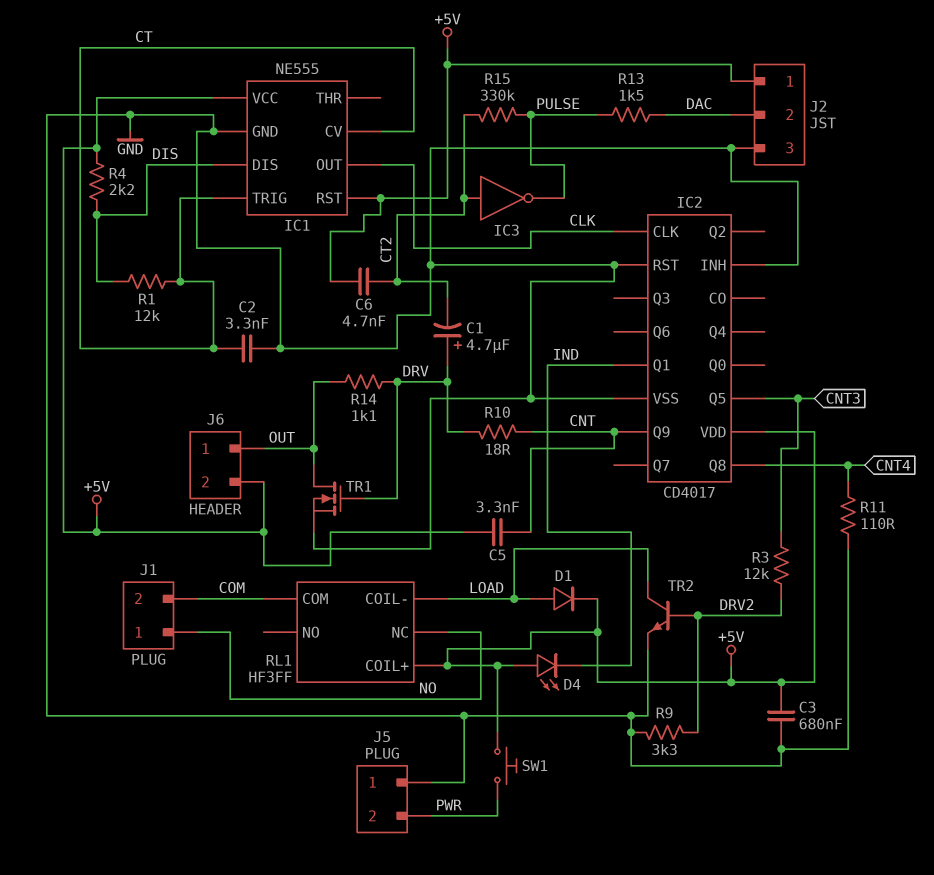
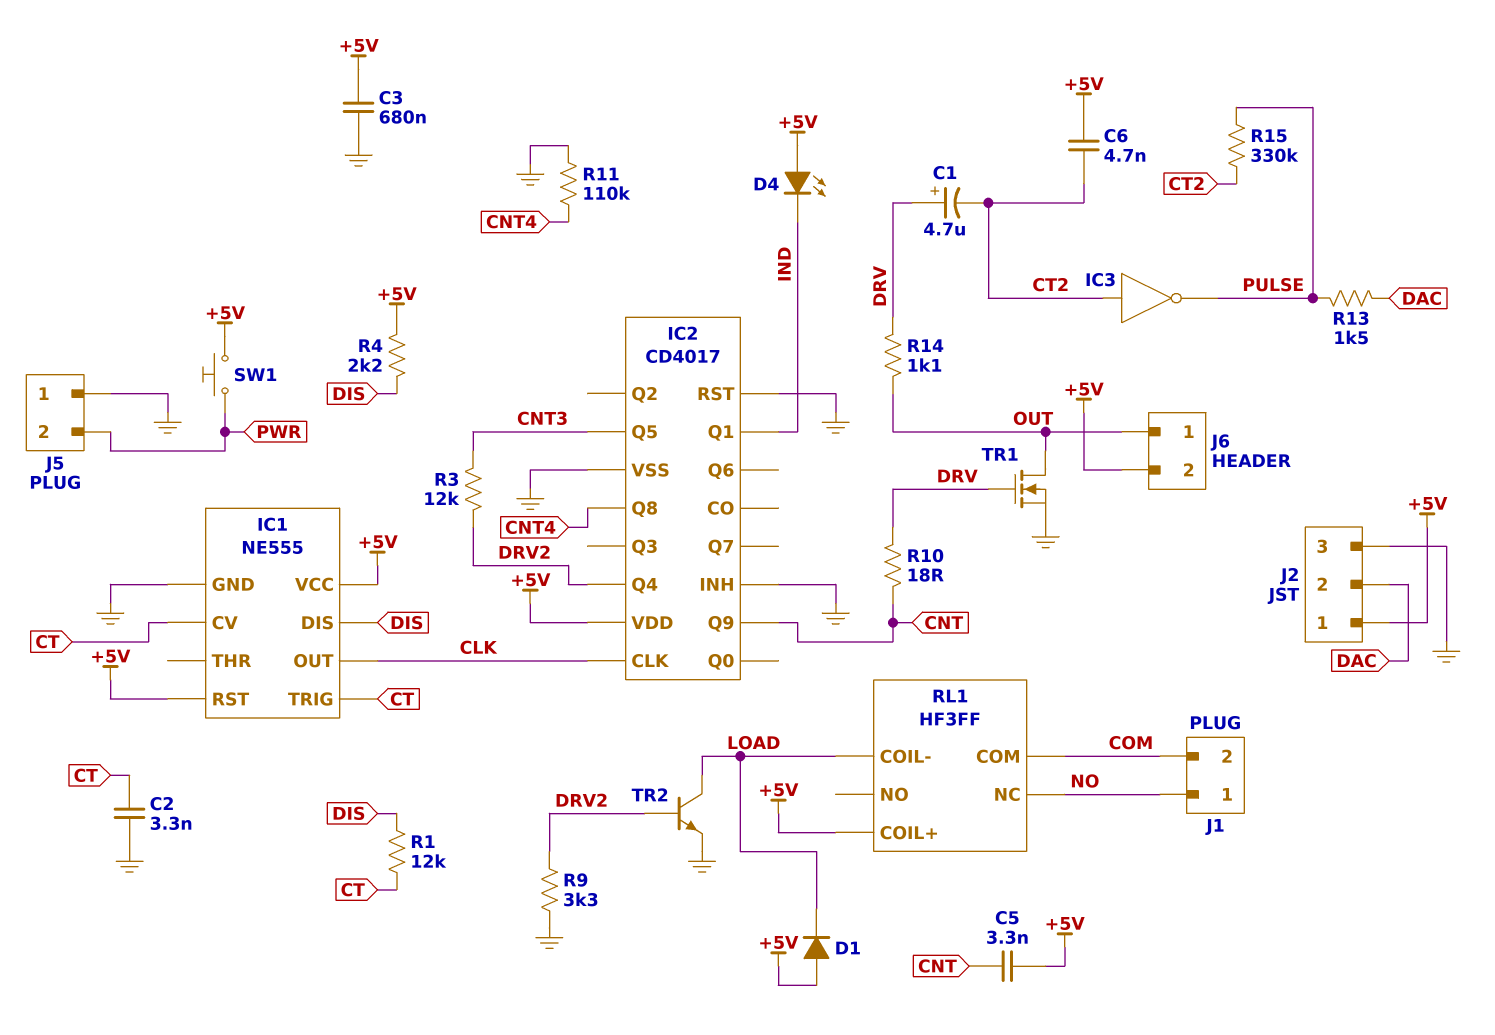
D1: diode (A LOAD, K +5V) -> diode (A +5V, K LOAD)
IC2 pin Q4: none -> DRV2
R11: 110 (CNT4, GND) -> 110k (CNT4, GND)

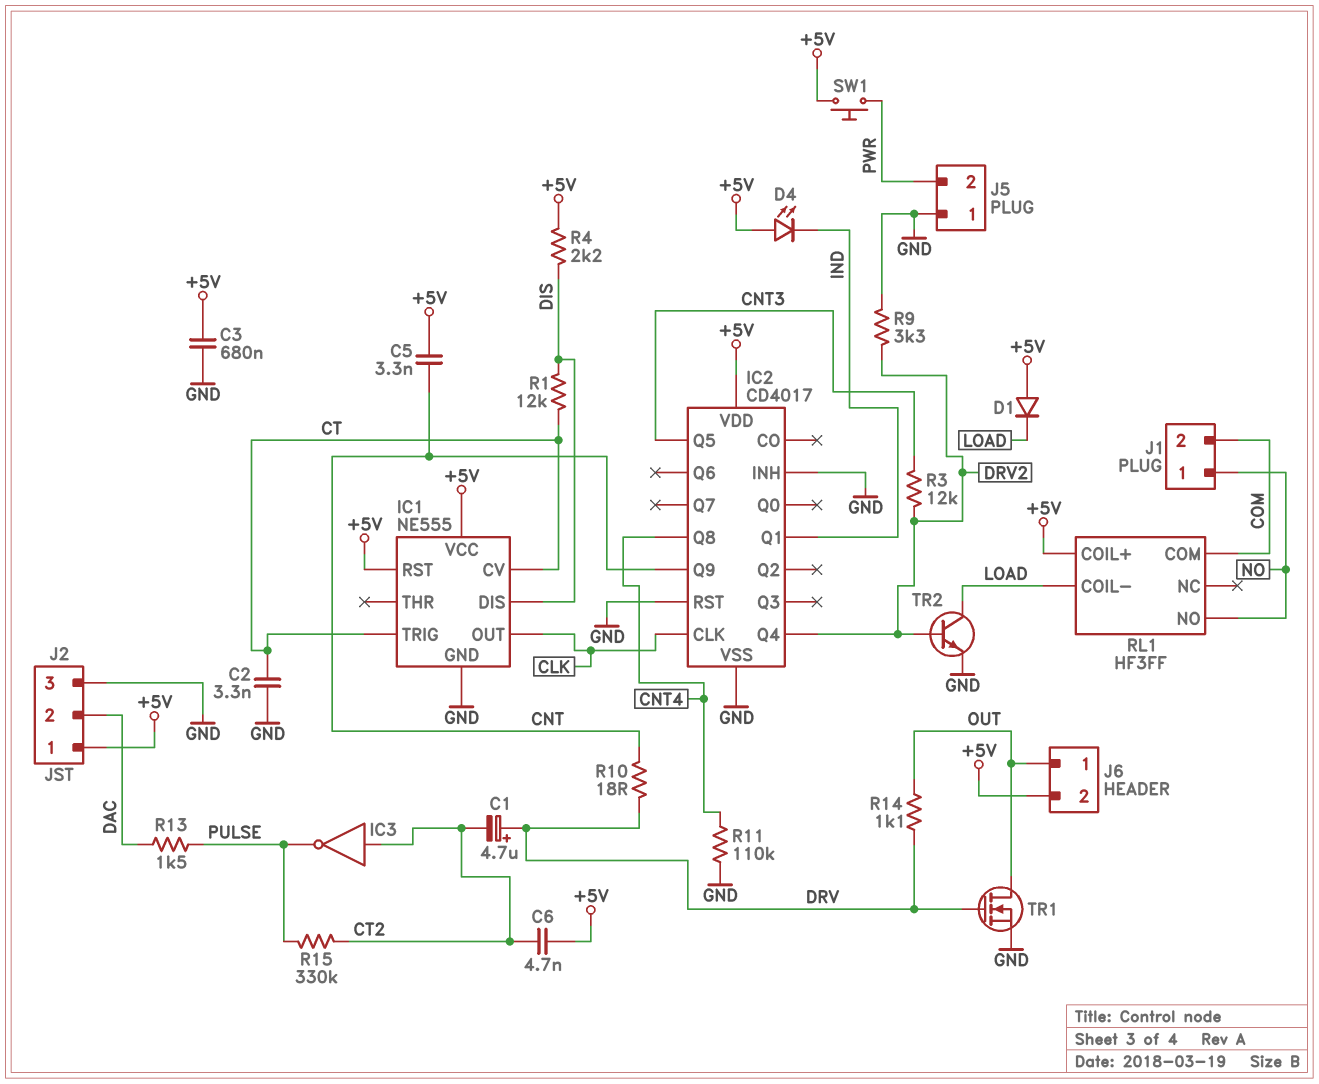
RL1 pin NC: NO -> none
RL1 pin NO: none -> NO

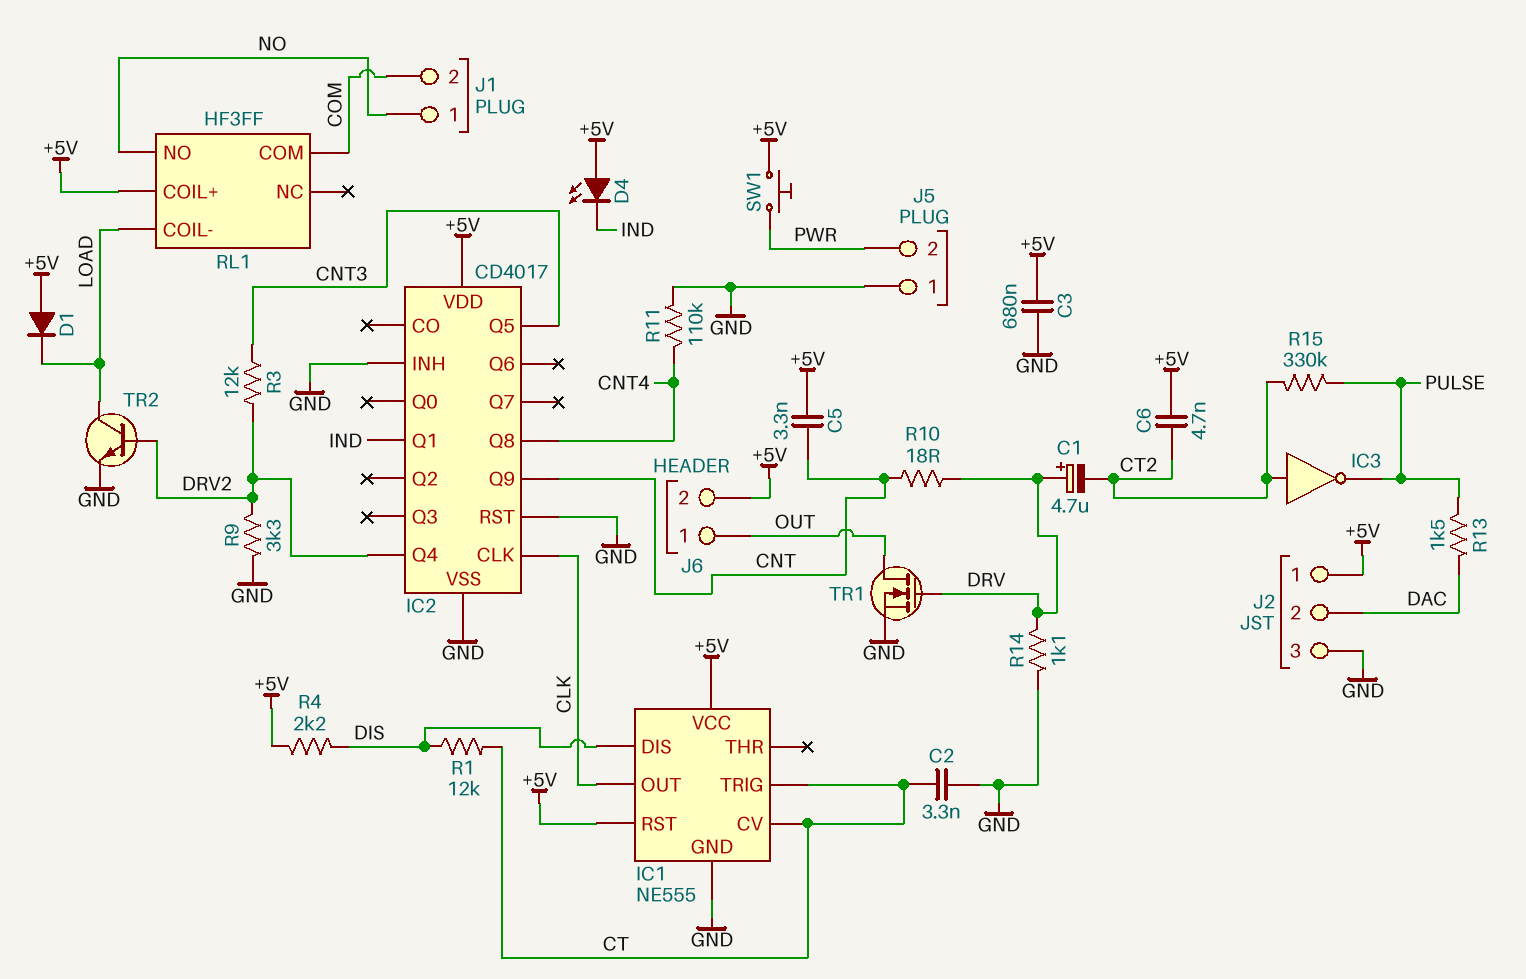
R14: 1.1k (DRV, OUT) -> 1.1k (DRV, GND)

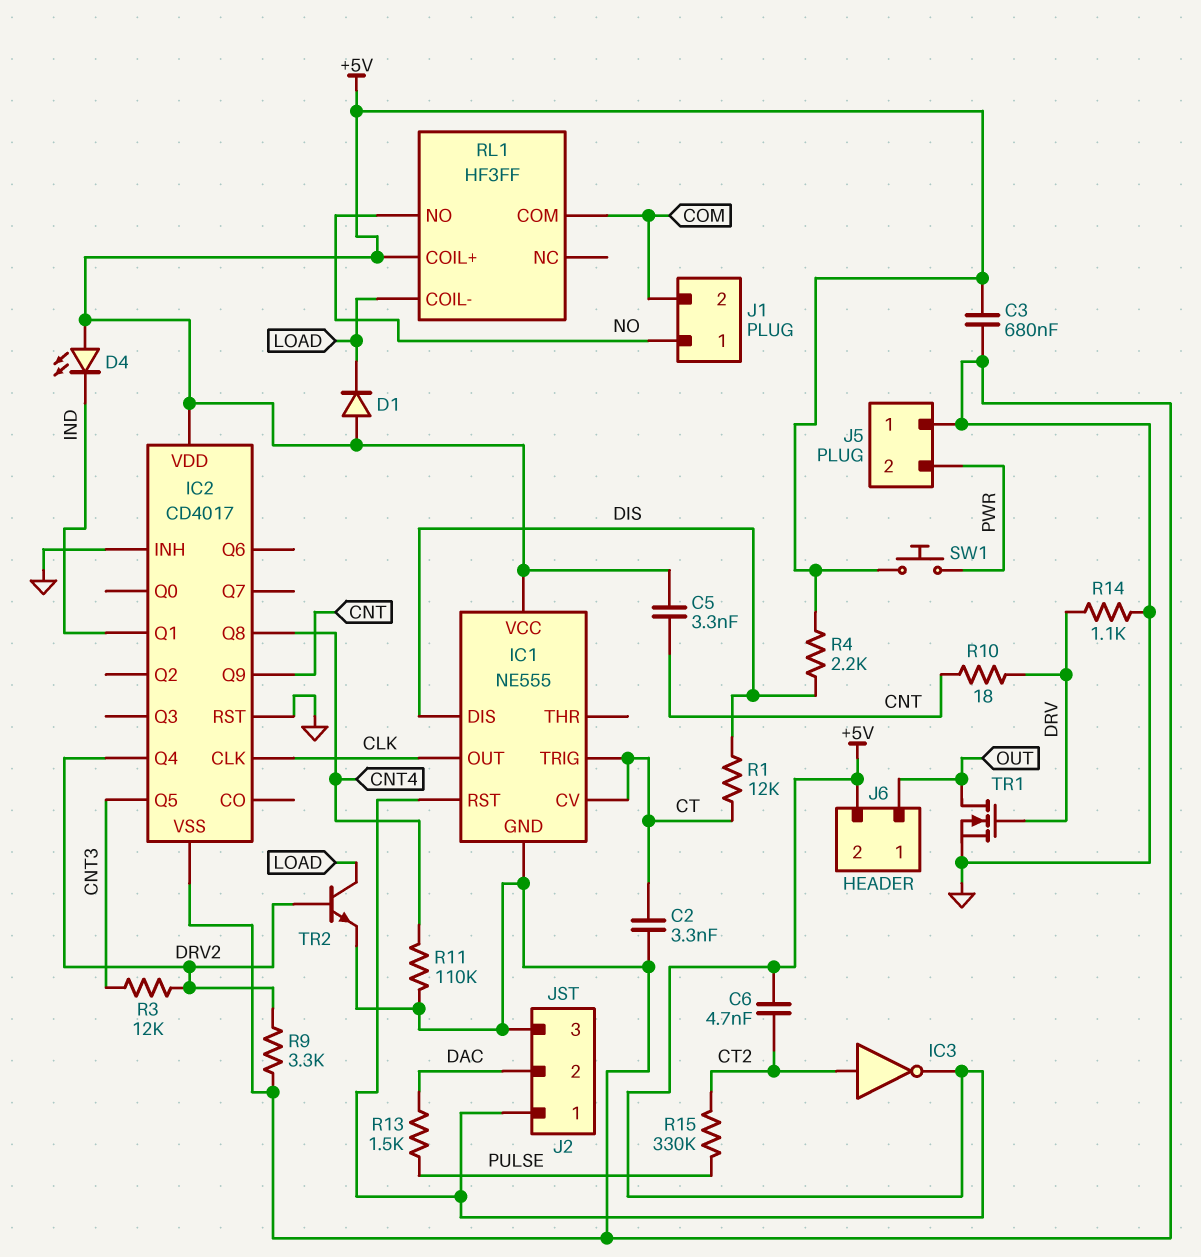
C1: 4.7uF (plus DRV, minus CT2) -> none
IC3: NOT (in CT2, out PULSE) -> NOT (in CT2, out +5V)

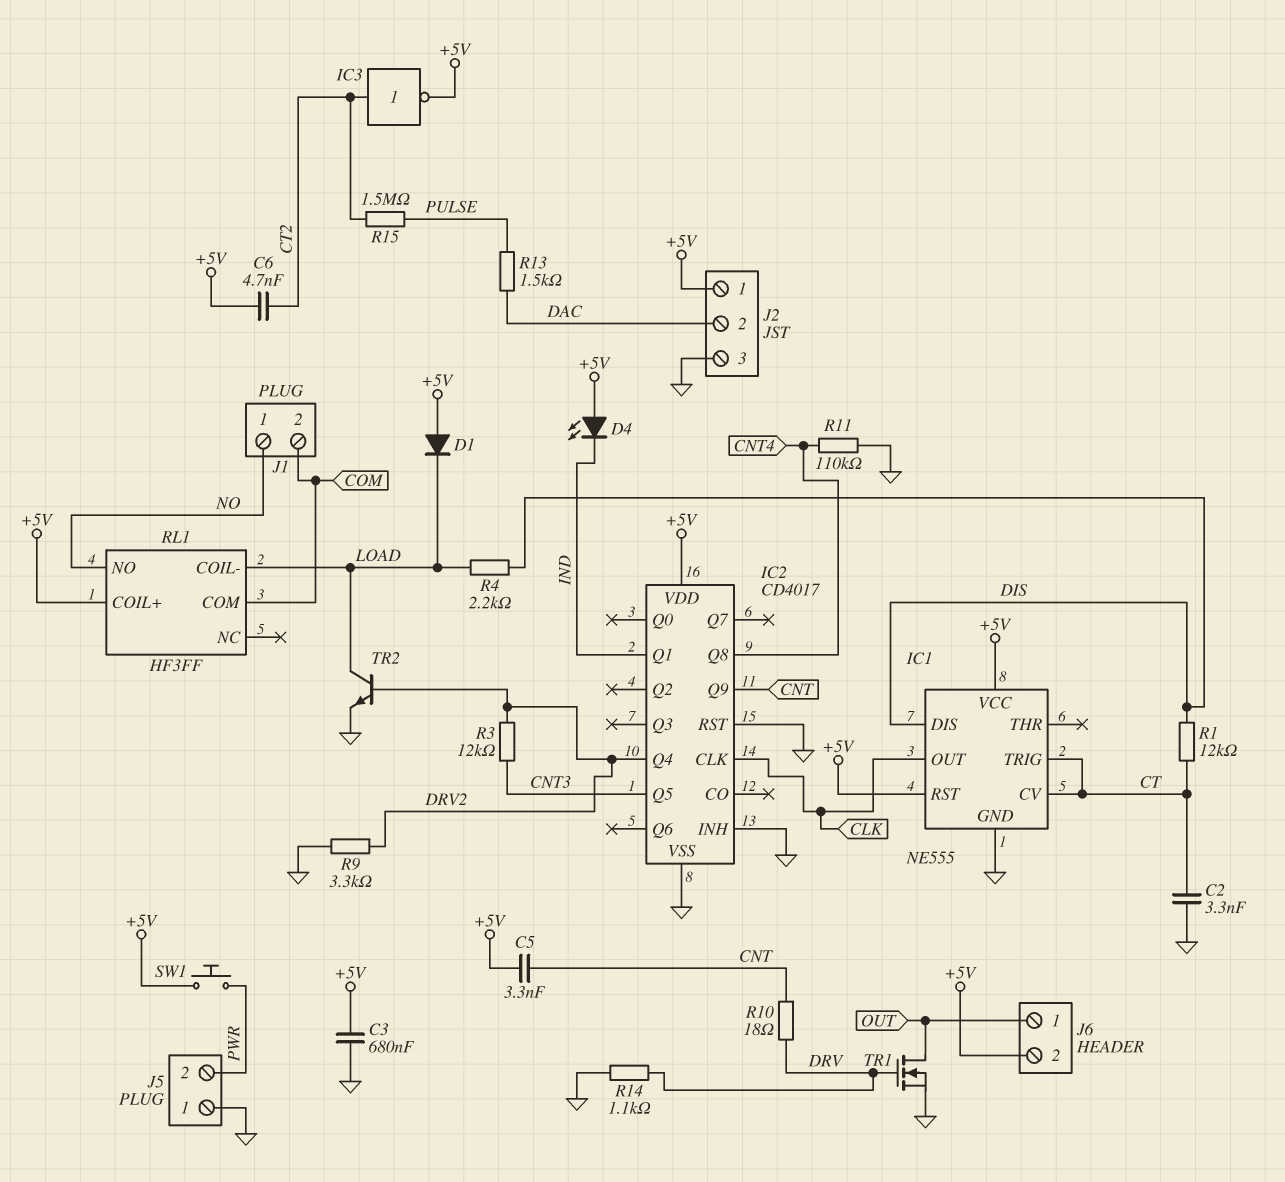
R4: 2.2k (+5V, DIS) -> 2.2k (DIS, LOAD)
R15: 330k (CT2, PULSE) -> 1.5M (CT2, PULSE)

